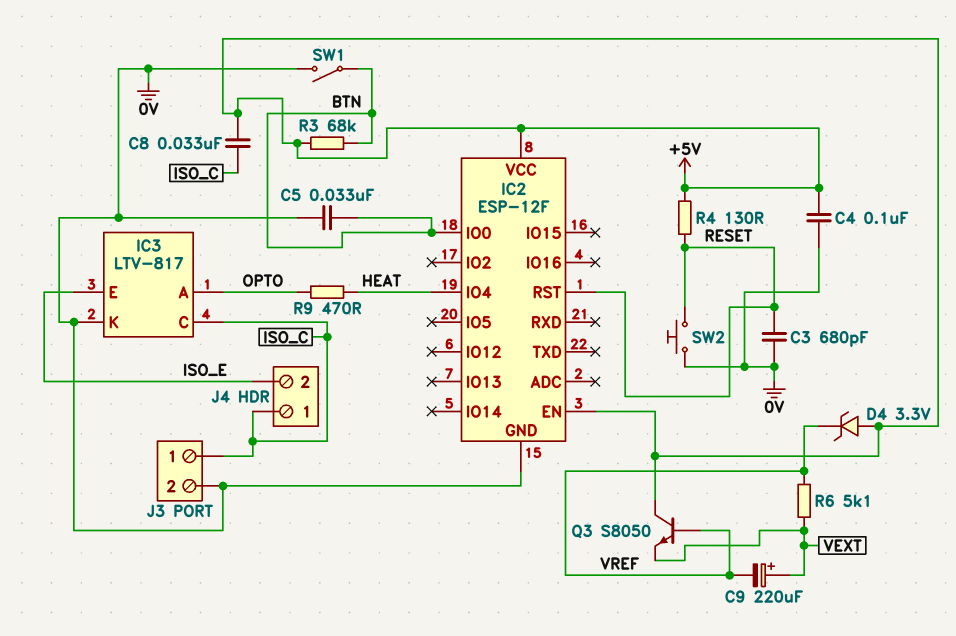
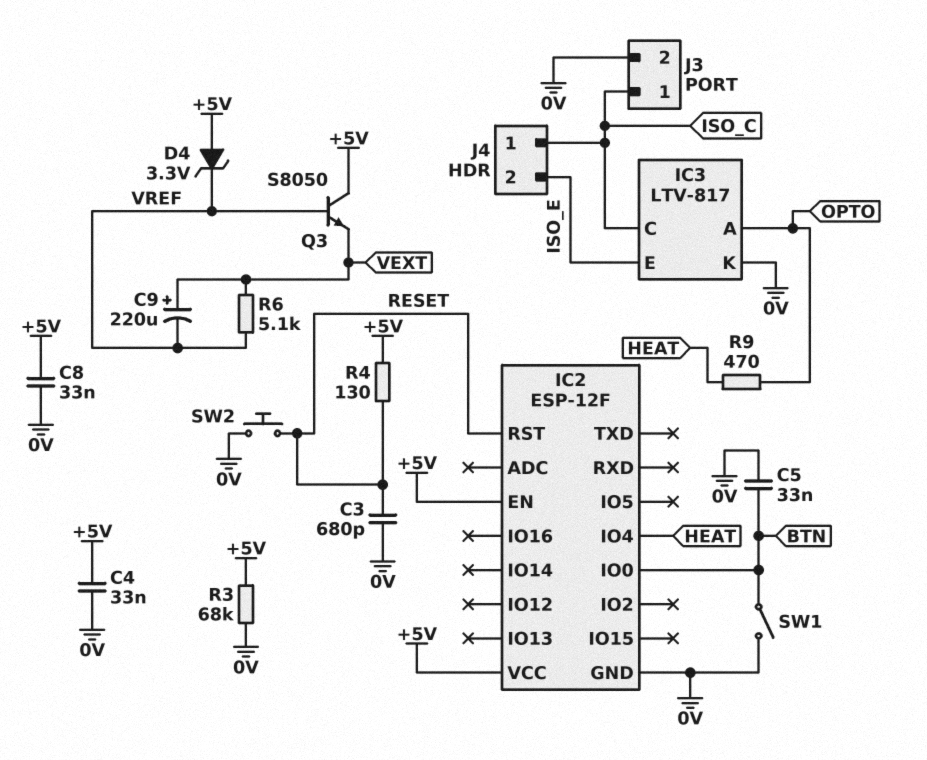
C4: 100nF (+5V, 0V) -> 33nF (+5V, 0V)
C8: 33nF (+5V, ISO_C) -> 33nF (+5V, 0V)
R3: 68k (+5V, BTN) -> 68k (+5V, 0V)

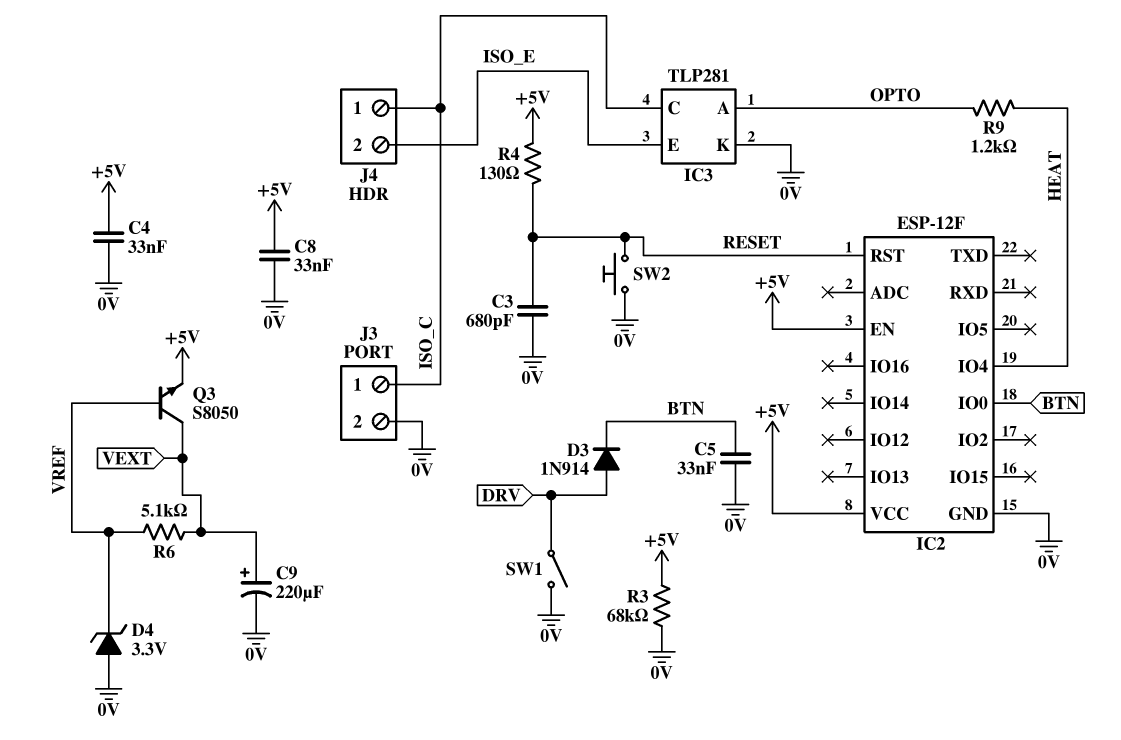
C9: 220uF (plus VEXT, minus VREF) -> 220uF (plus VEXT, minus 0V)
D3: none -> diode 1N914 (A DRV, K BTN)
D4: zener 3.3V (A +5V, K VREF) -> zener 3.3V (A 0V, K VREF)
IC3: LTV-817 -> TLP281
Q3: NPN S8050 (B VREF, C +5V, E VEXT) -> NPN S8050 (B VREF, C VEXT, E +5V)
R9: 470 (HEAT, OPTO) -> 1.2k (HEAT, OPTO)
SW1: switch (0V, BTN) -> switch (0V, DRV)

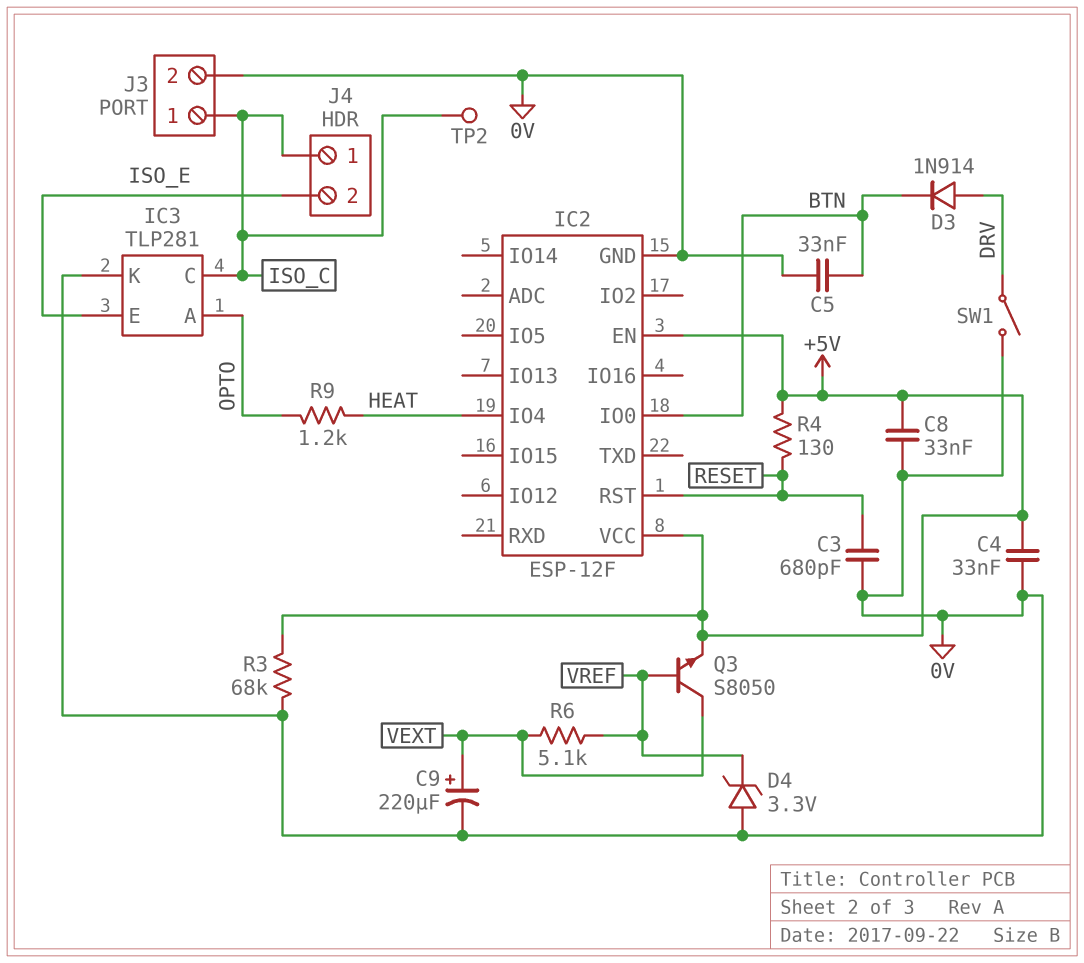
SW2: button (0V, RESET) -> none
TP2: none -> test point (ISO_C)

